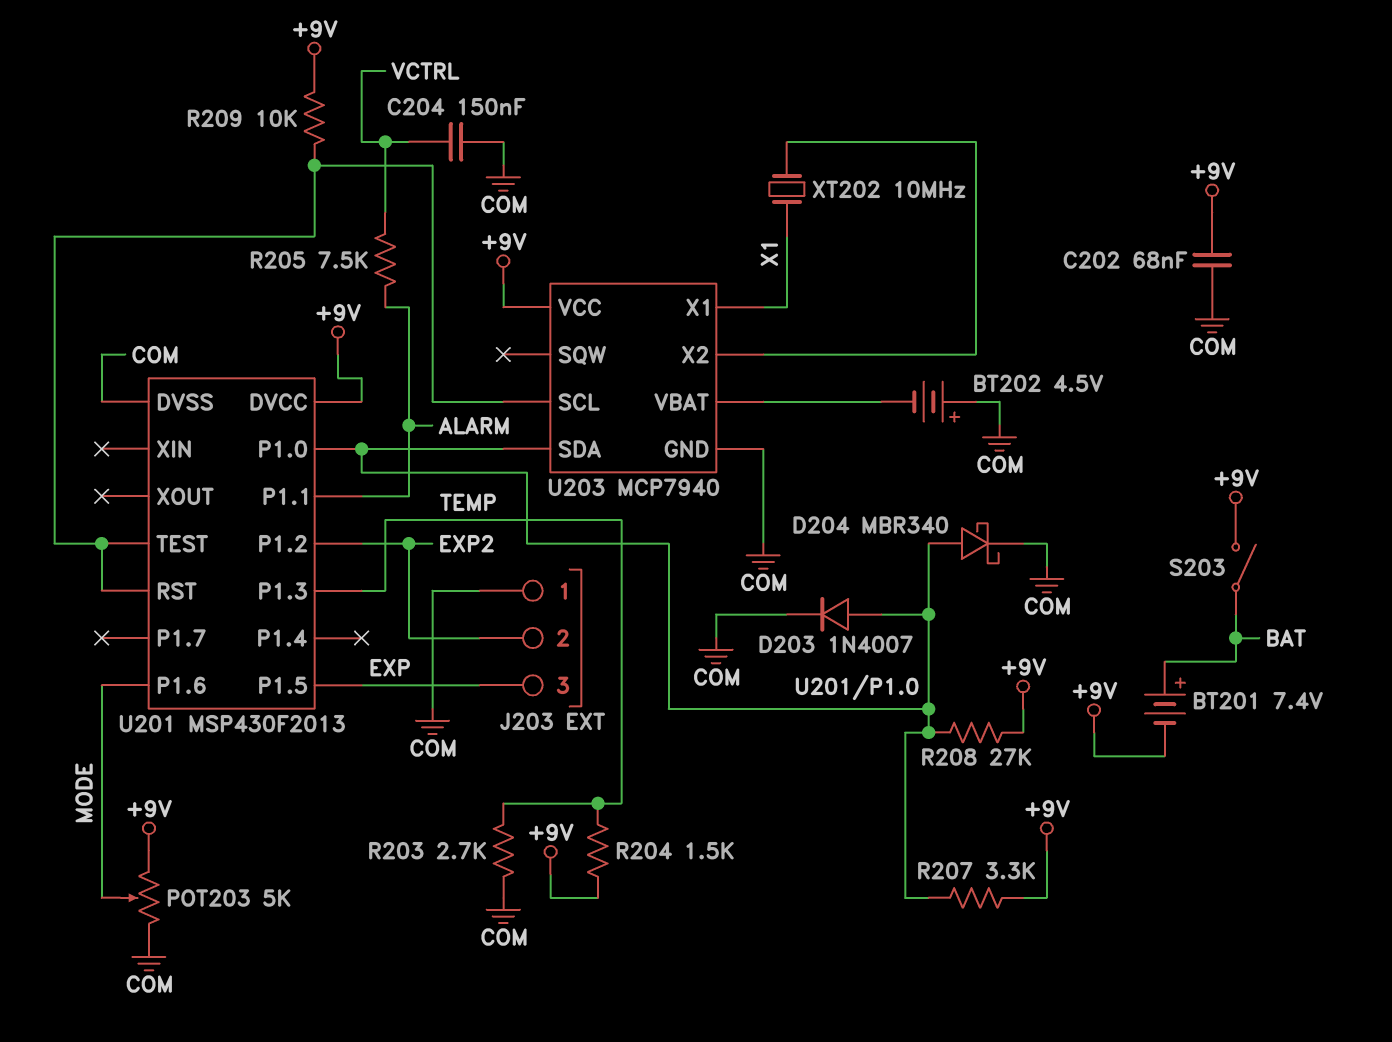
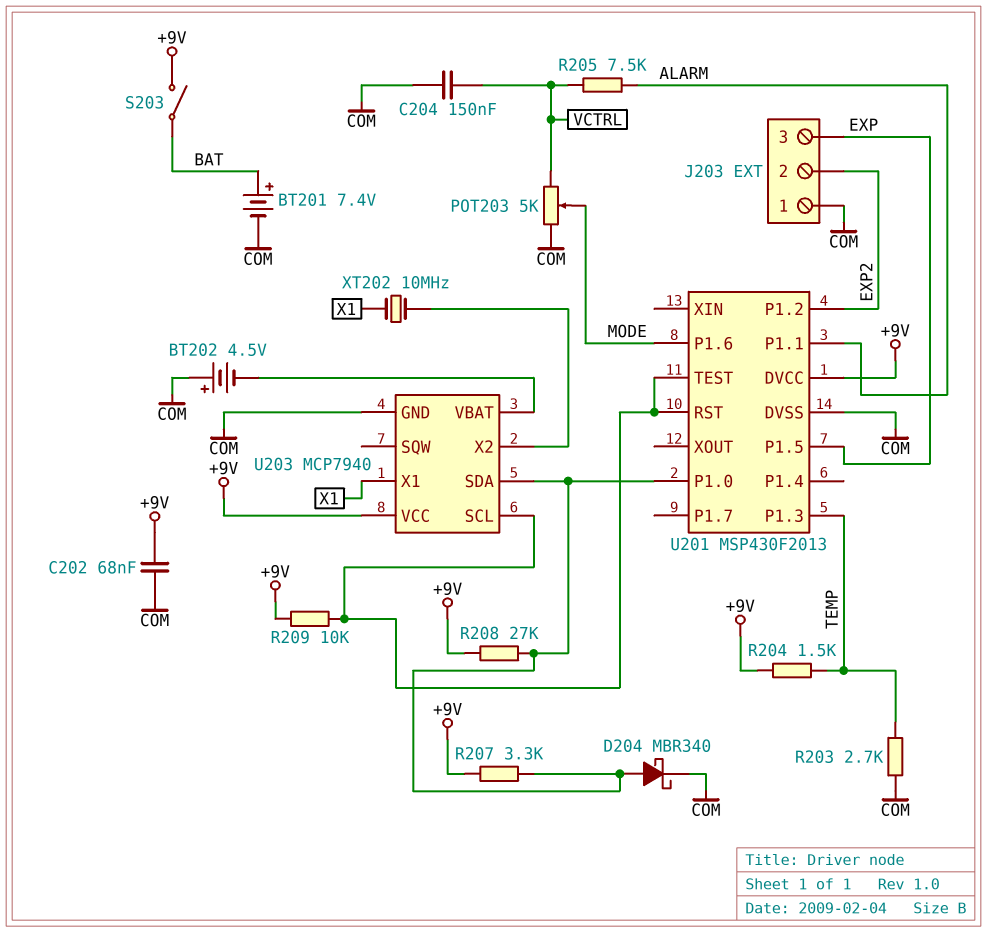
BT201: 7.4V (plus BAT, minus +9V) -> 7.4V (plus BAT, minus COM)
D203: diode 1N4007 (A U201/P1.0, K COM) -> none
POT203: 5k (+9V, COM, wiper MODE) -> 5k (COM, VCTRL, wiper MODE)

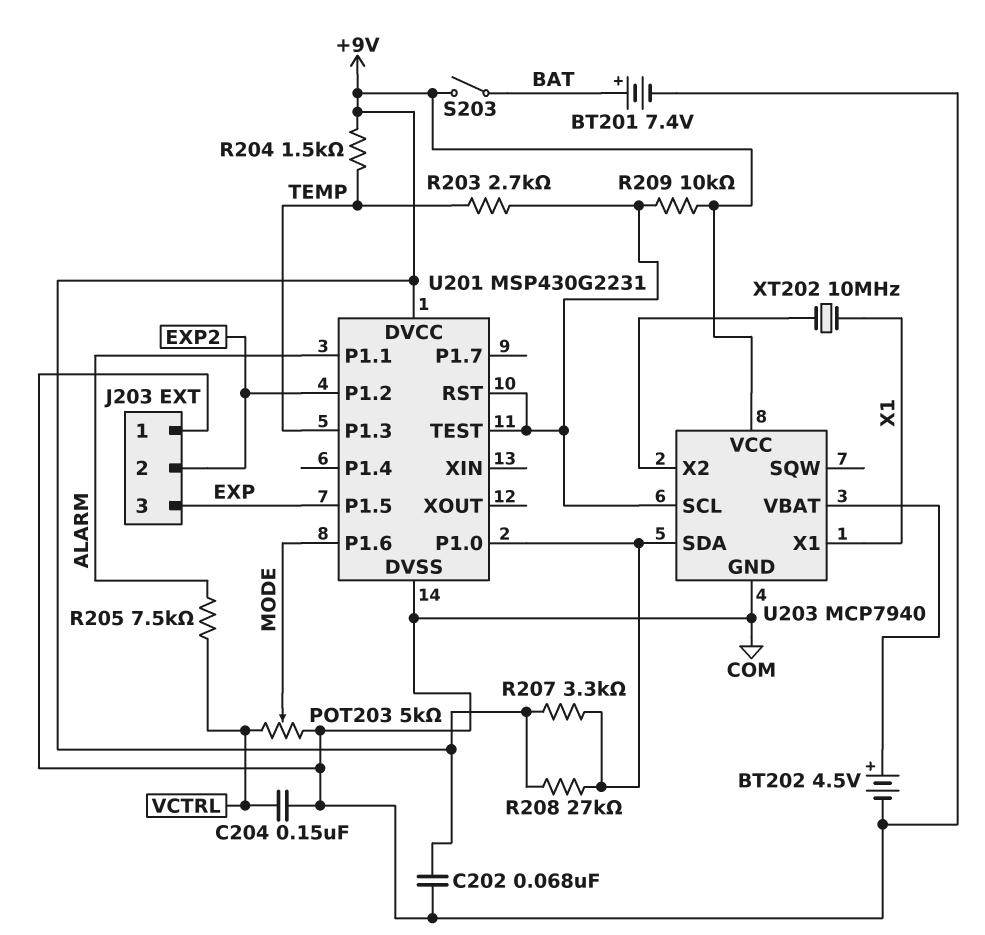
BT202: 4.5V (plus COM, minus U203/VBAT) -> 4.5V (plus U203/VBAT, minus COM)
D204: schottky MBR340 (A U201/P1.0, K COM) -> none
R203: 2.7k (COM, TEMP) -> 2.7k (TEMP, U201/RST)
U201: MSP430F2013 -> MSP430G2231

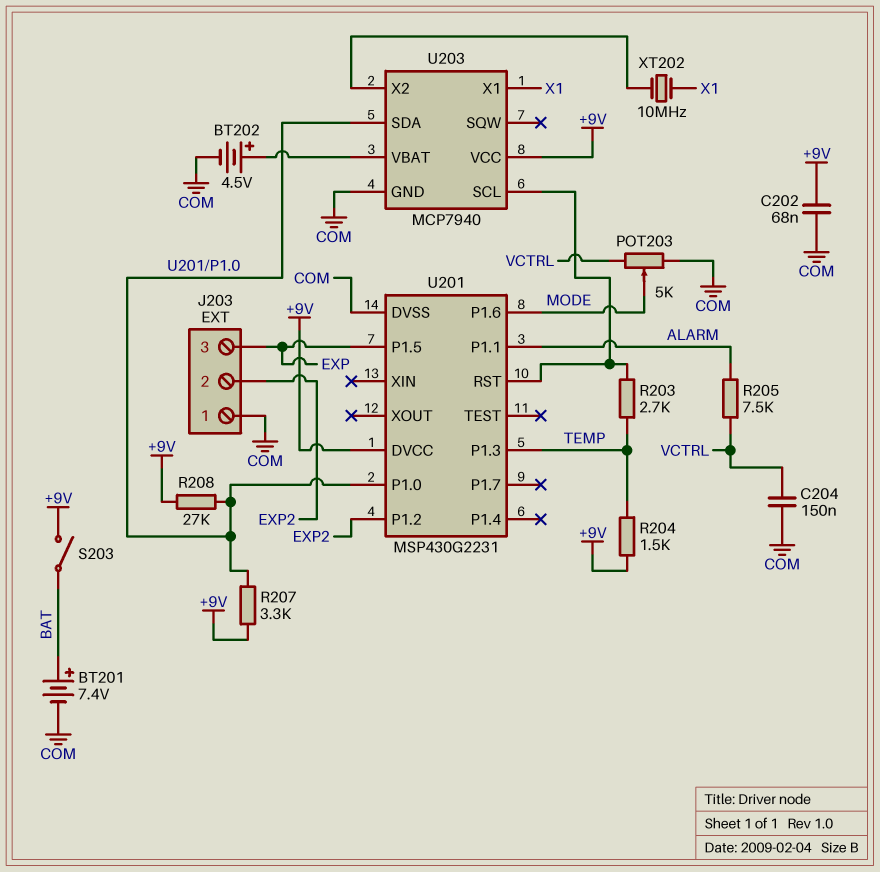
R209: 10k (+9V, U201/RST) -> none
U201 pin TEST: U201/RST -> none

